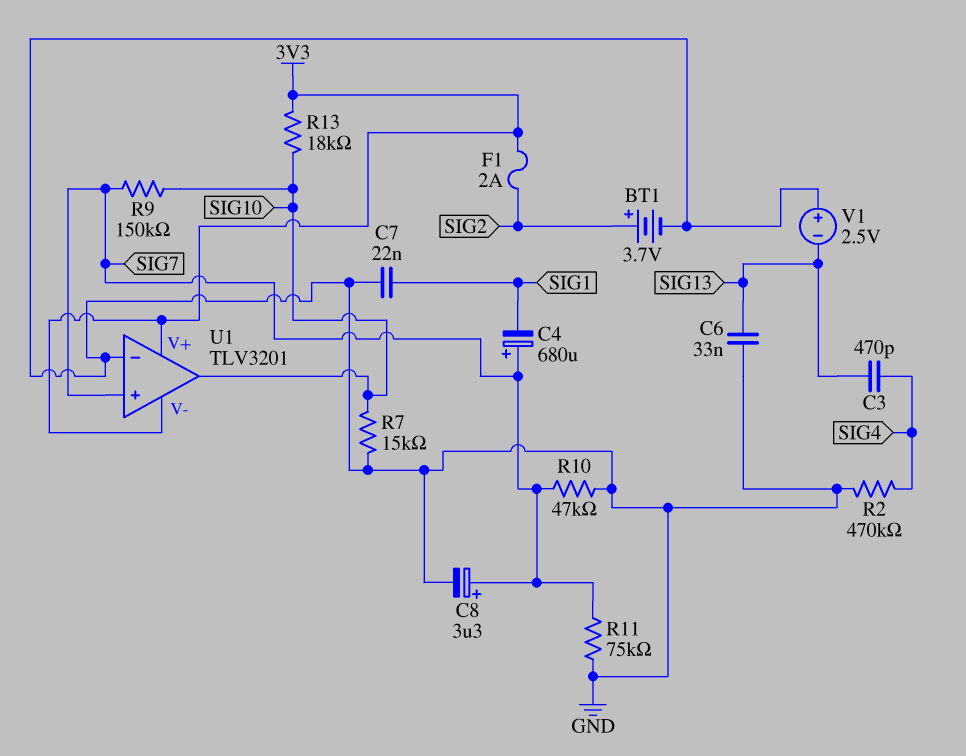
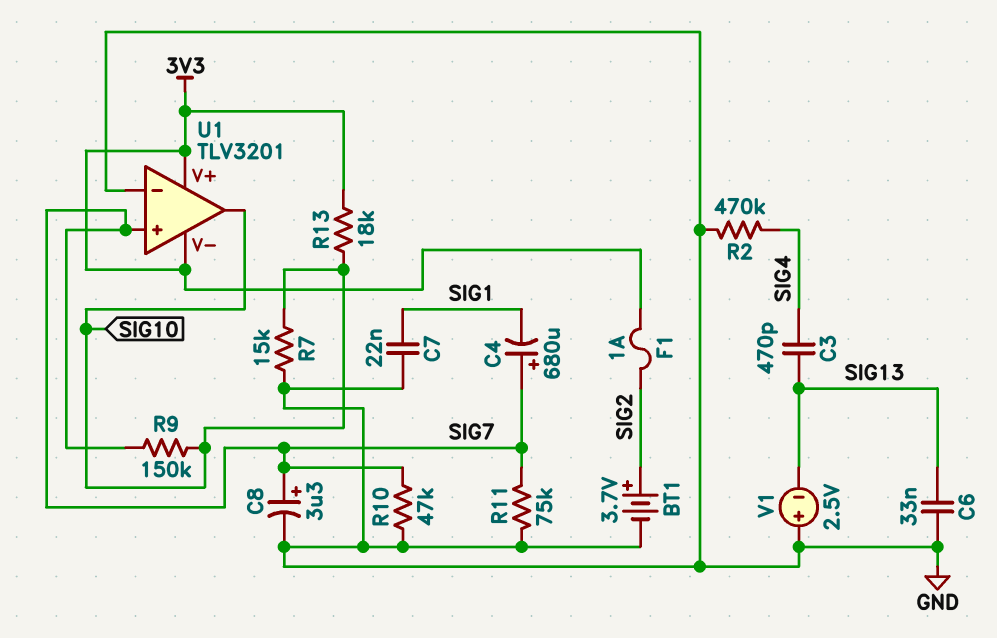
F1: 2A (3V3, SIG2) -> 1A (3V3, SIG2)

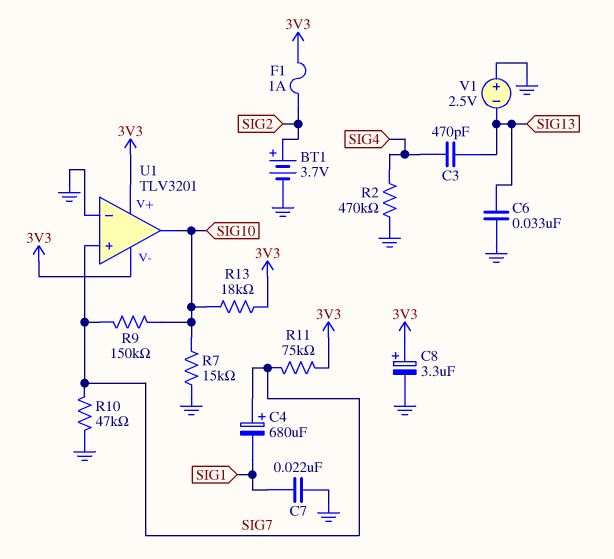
C8: 3.3uF (plus SIG7, minus GND) -> 3.3uF (plus 3V3, minus GND)
R11: 75k (GND, SIG7) -> 75k (3V3, SIG7)

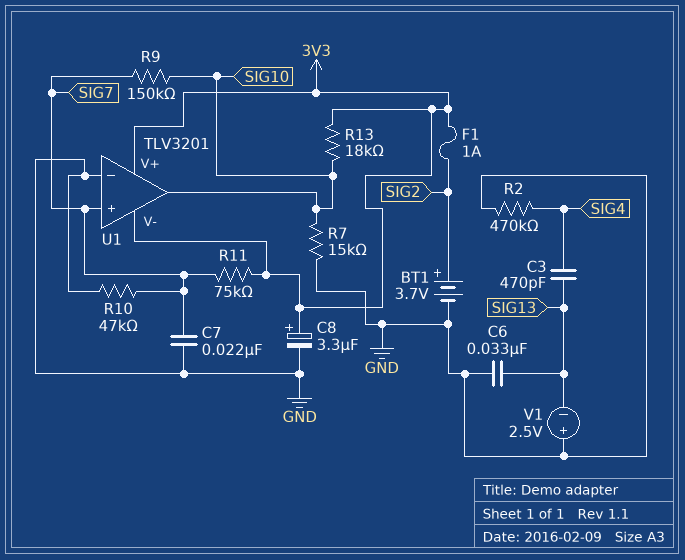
C4: 680uF (plus SIG7, minus SIG1) -> none
C7: 22nF (GND, SIG1) -> 22nF (GND, SIG7)

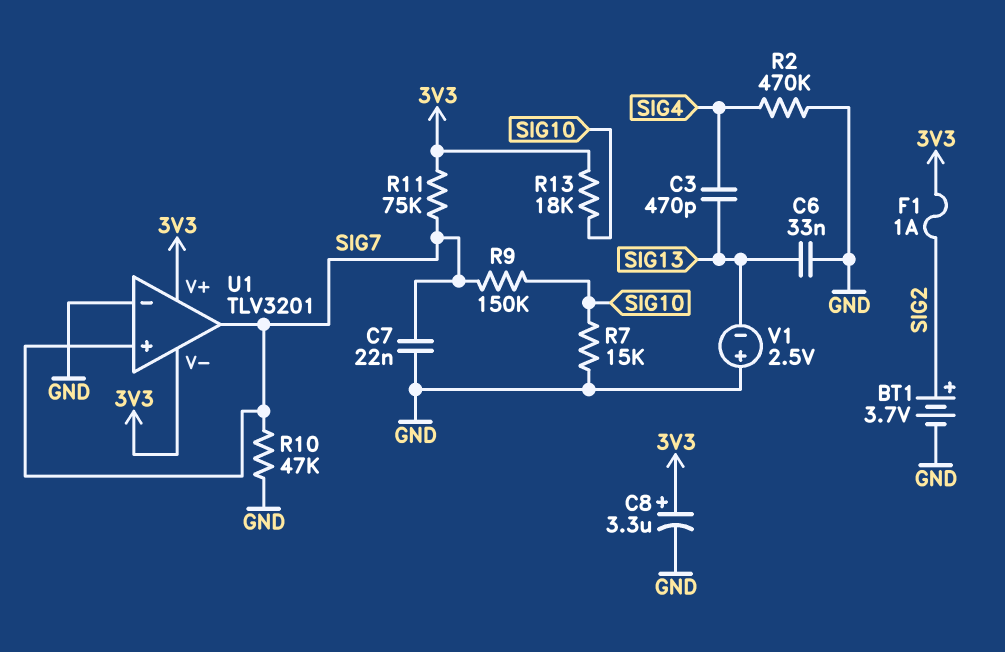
U1 pin out: SIG10 -> SIG7

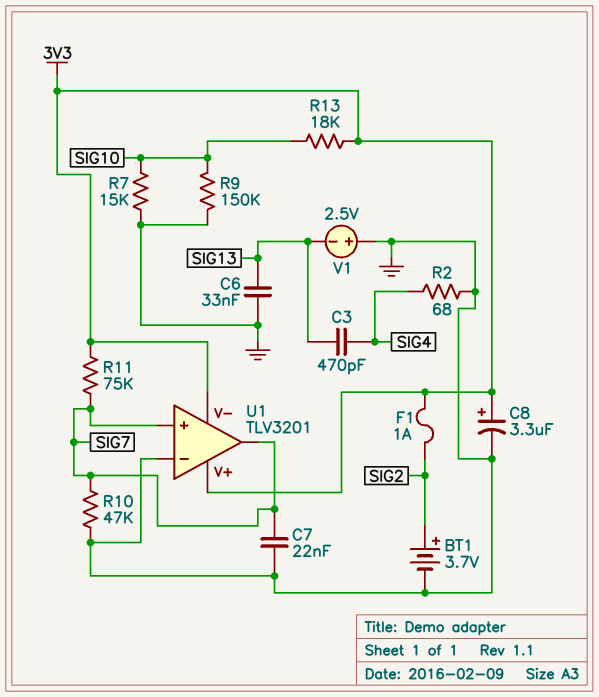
R2: 470k (GND, SIG4) -> 68 (GND, SIG4)
R9: 150k (SIG7, SIG10) -> 150k (GND, SIG10)

